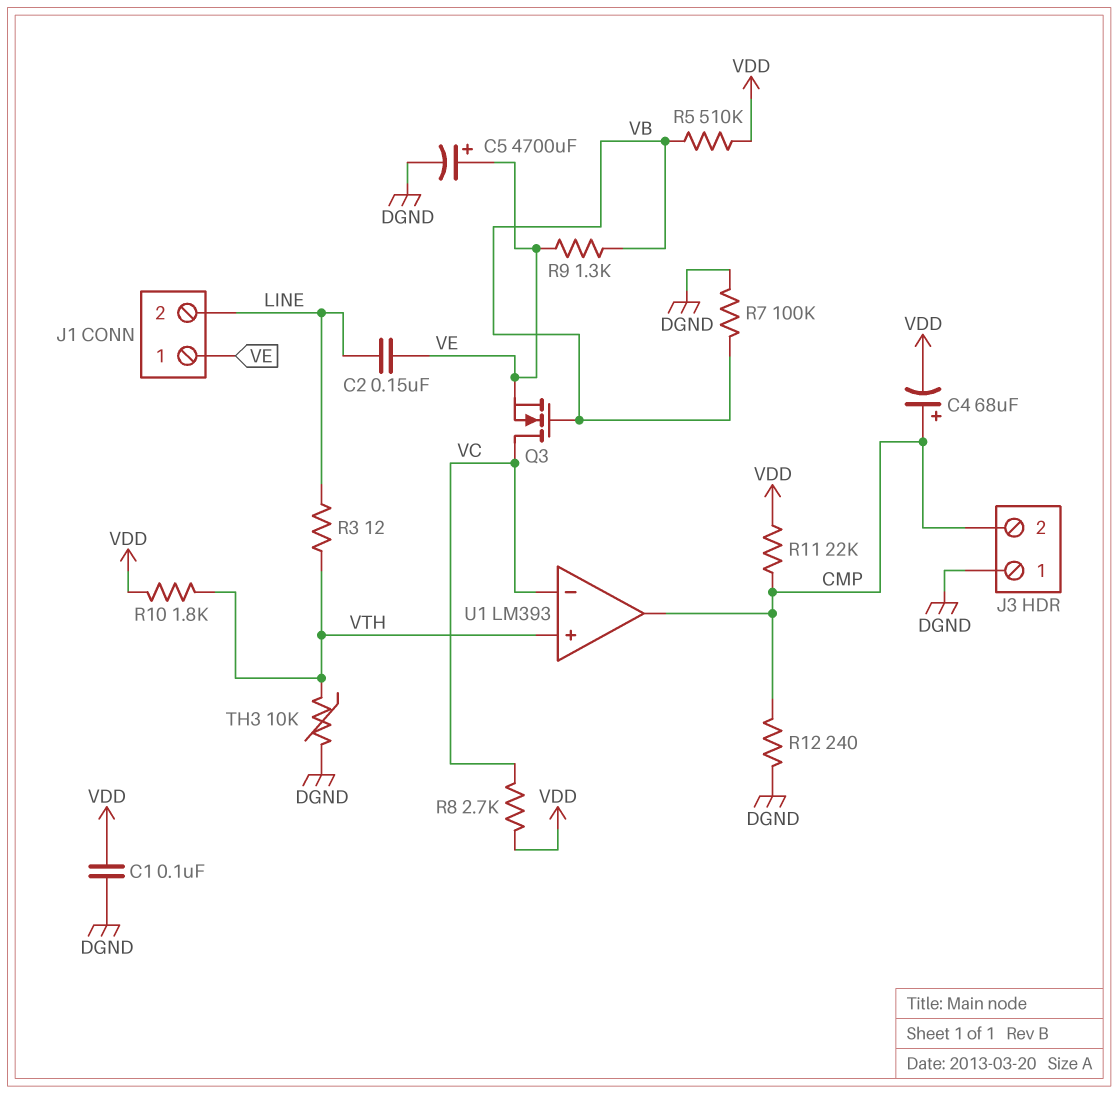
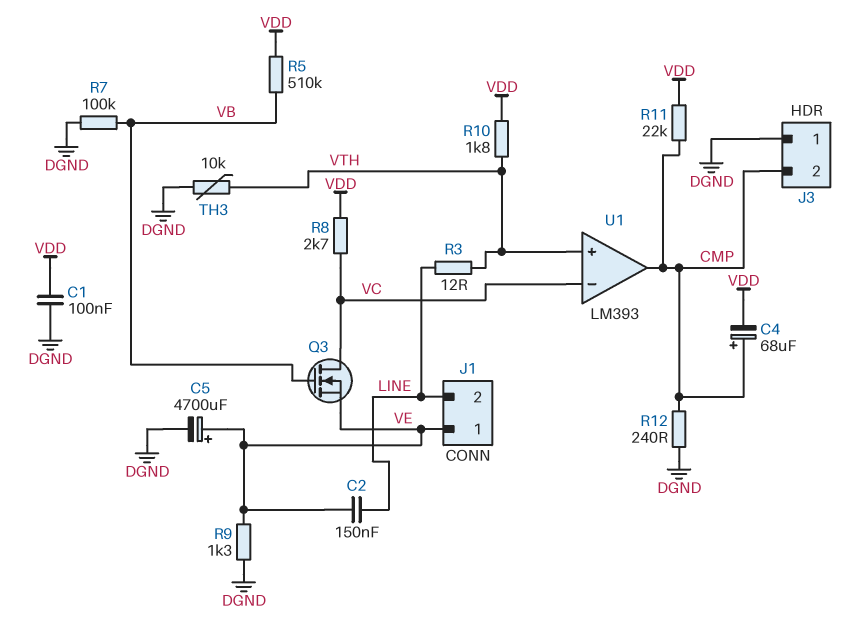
R9: 1.3k (VB, VE) -> 1.3k (DGND, VE)

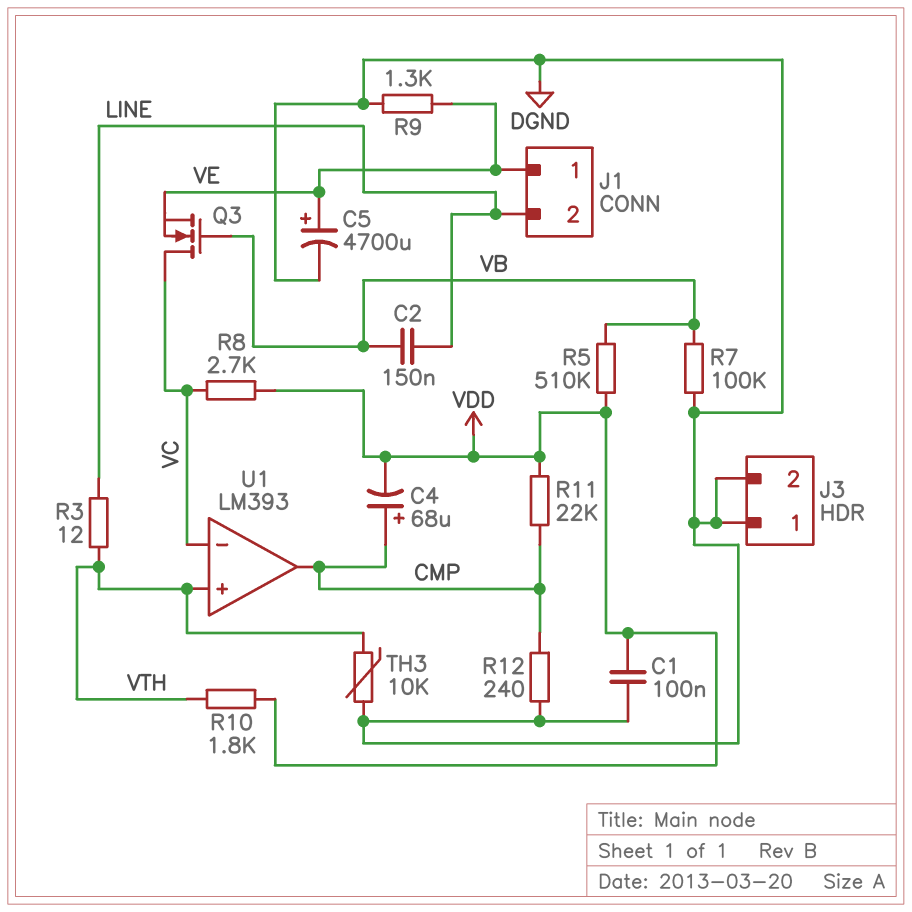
C2: 150nF (LINE, VE) -> 150nF (LINE, VB)
J3 pin 2: CMP -> DGND

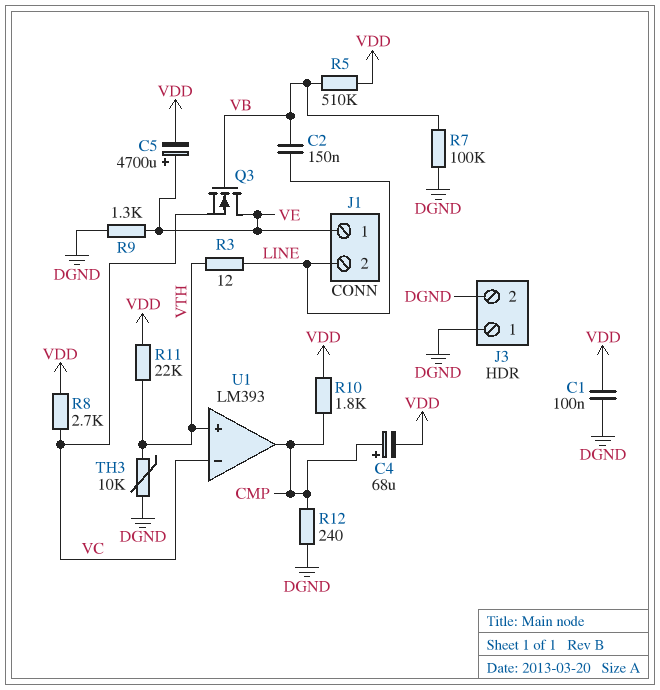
C5: 4700uF (plus VE, minus DGND) -> 4700uF (plus VE, minus VDD)
Q3: NMOS (G VB, D VC, S VE) -> NMOS (G VB, D VE, S VC)
R10: 1.8k (VDD, VTH) -> 1.8k (CMP, VDD)
R11: 22k (CMP, VDD) -> 22k (VDD, VTH)

